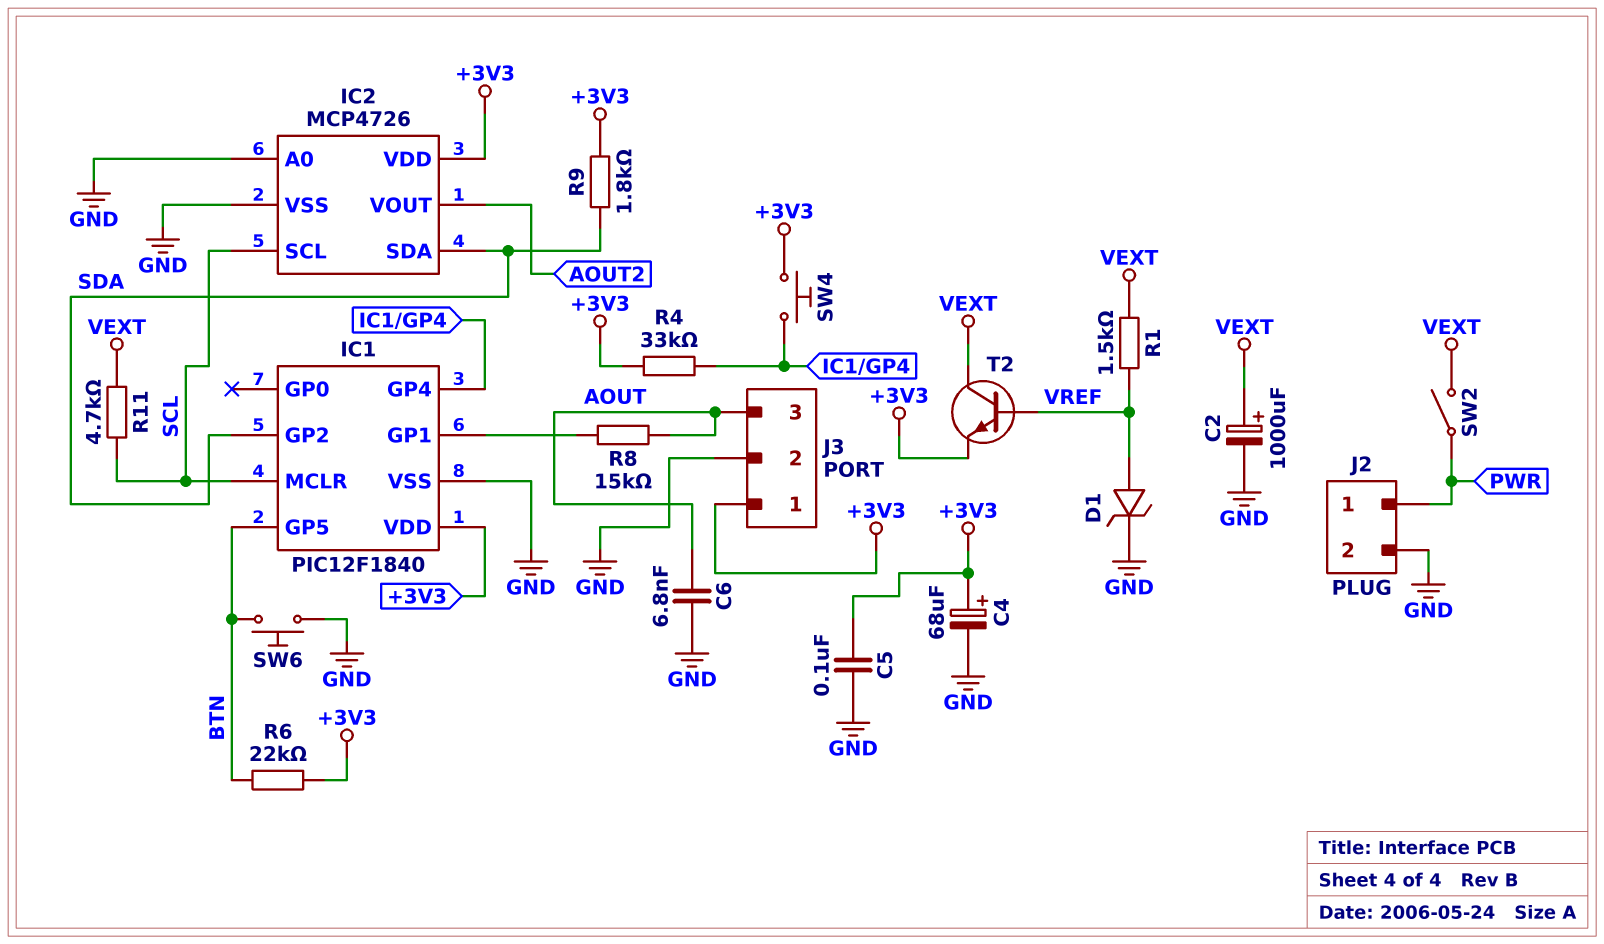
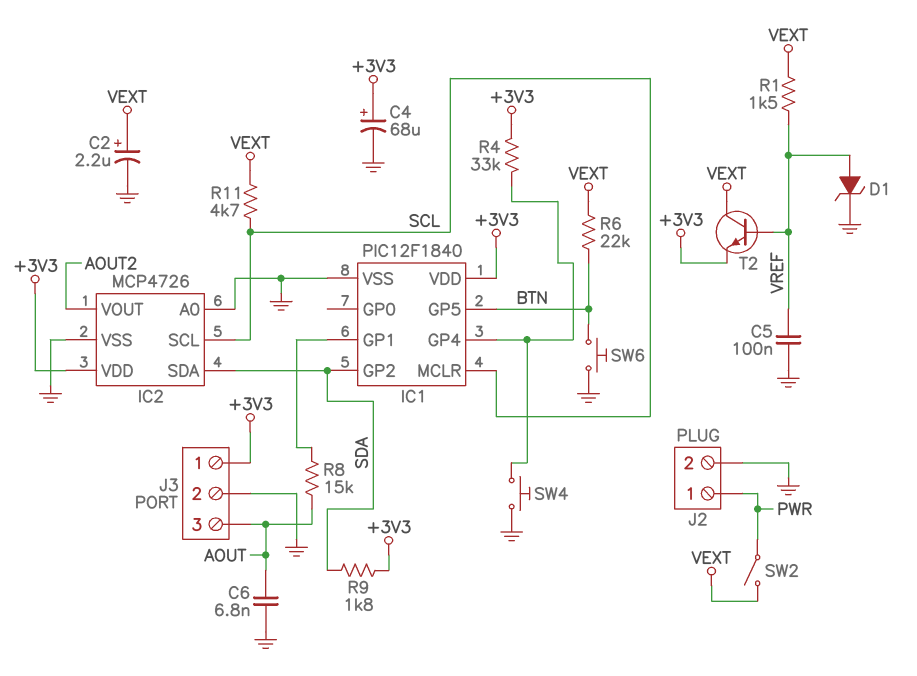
C2: 1000uF (plus VEXT, minus GND) -> 2.2uF (plus VEXT, minus GND)
C5: 100nF (+3V3, GND) -> 100nF (GND, VREF)
R6: 22k (+3V3, BTN) -> 22k (BTN, VEXT)
SW4: button (+3V3, IC1/GP4) -> button (GND, IC1/GP4)

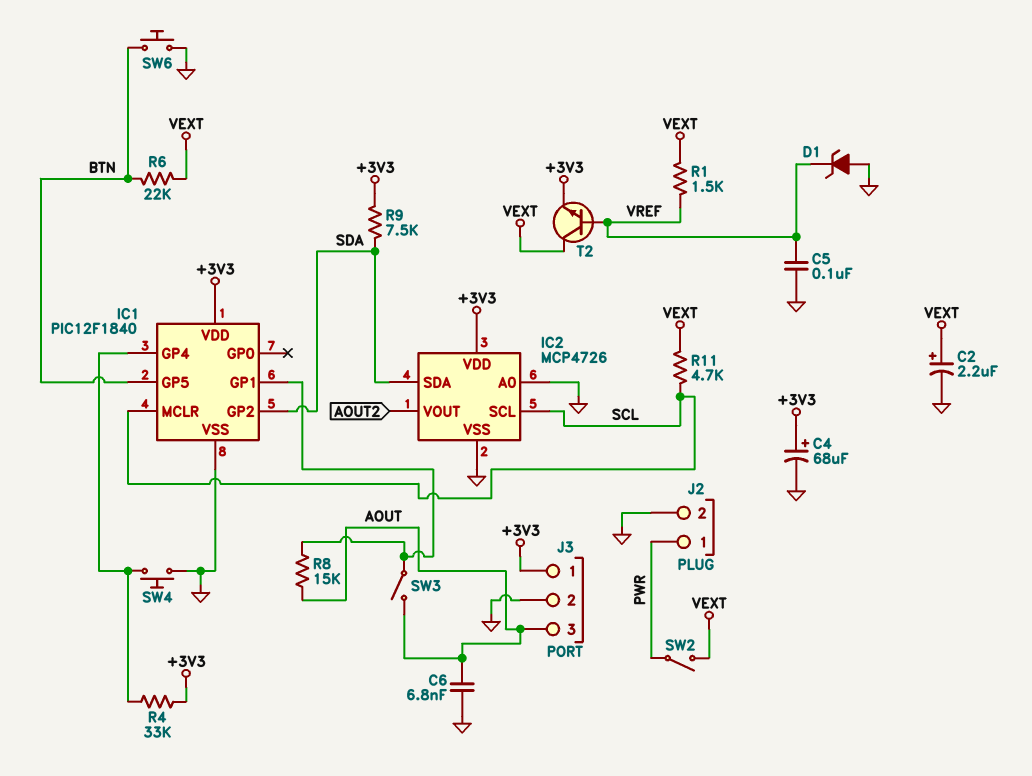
D1: zener (A VREF, K GND) -> zener (A GND, K VREF)
R9: 1.8k (+3V3, SDA) -> 7.5k (+3V3, SDA)
SW3: none -> switch (AOUT, IC1/GP1)

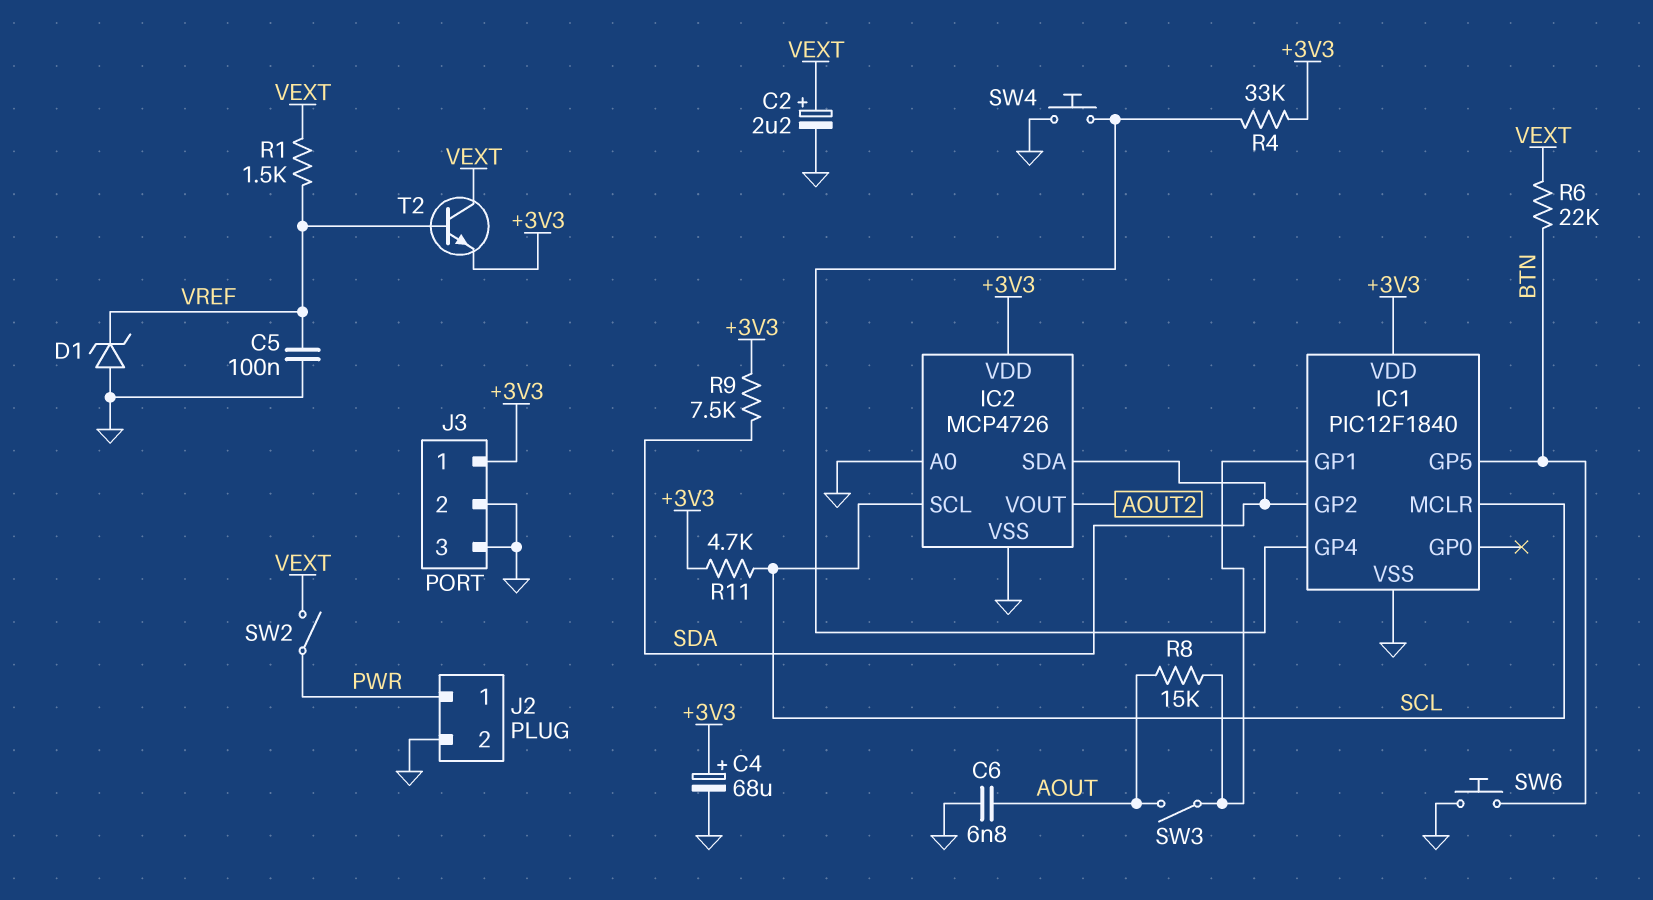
J3 pin 3: AOUT -> GND
R11: 4.7k (SCL, VEXT) -> 4.7k (+3V3, SCL)

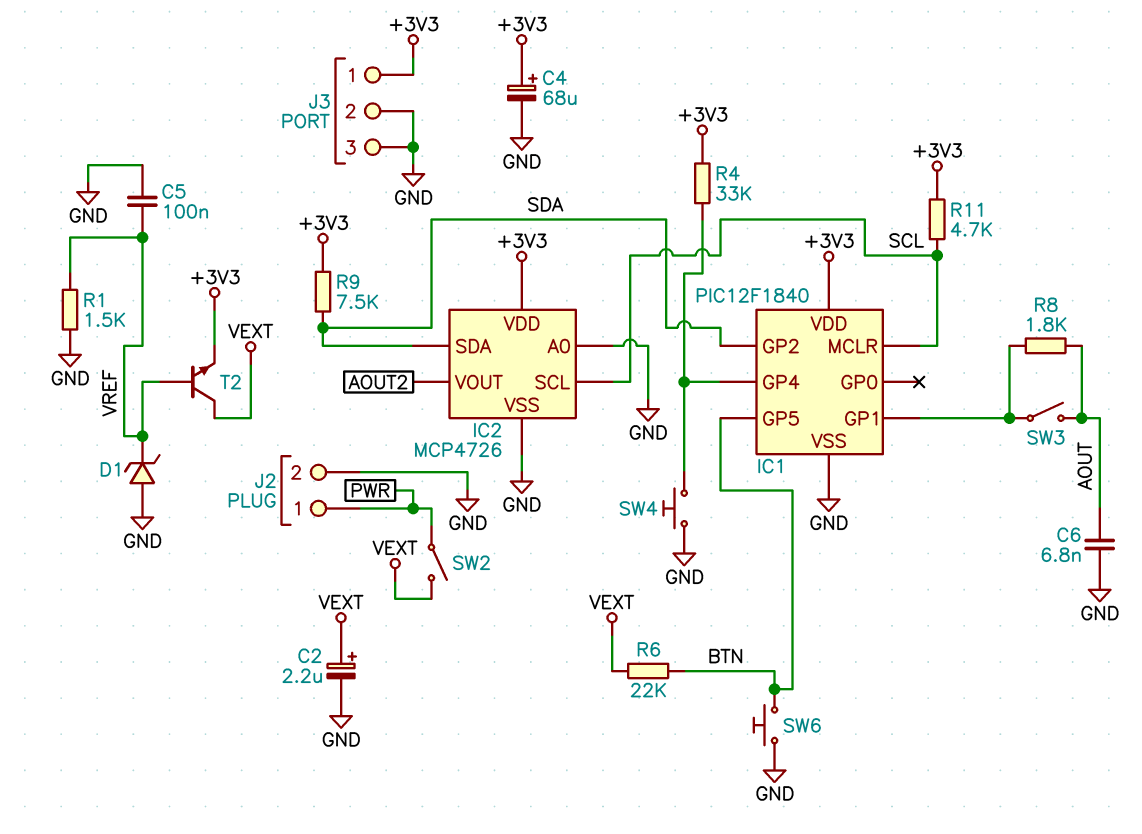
R1: 1.5k (VEXT, VREF) -> 1.5k (GND, VREF)
R8: 15k (AOUT, IC1/GP1) -> 1.8k (AOUT, IC1/GP1)

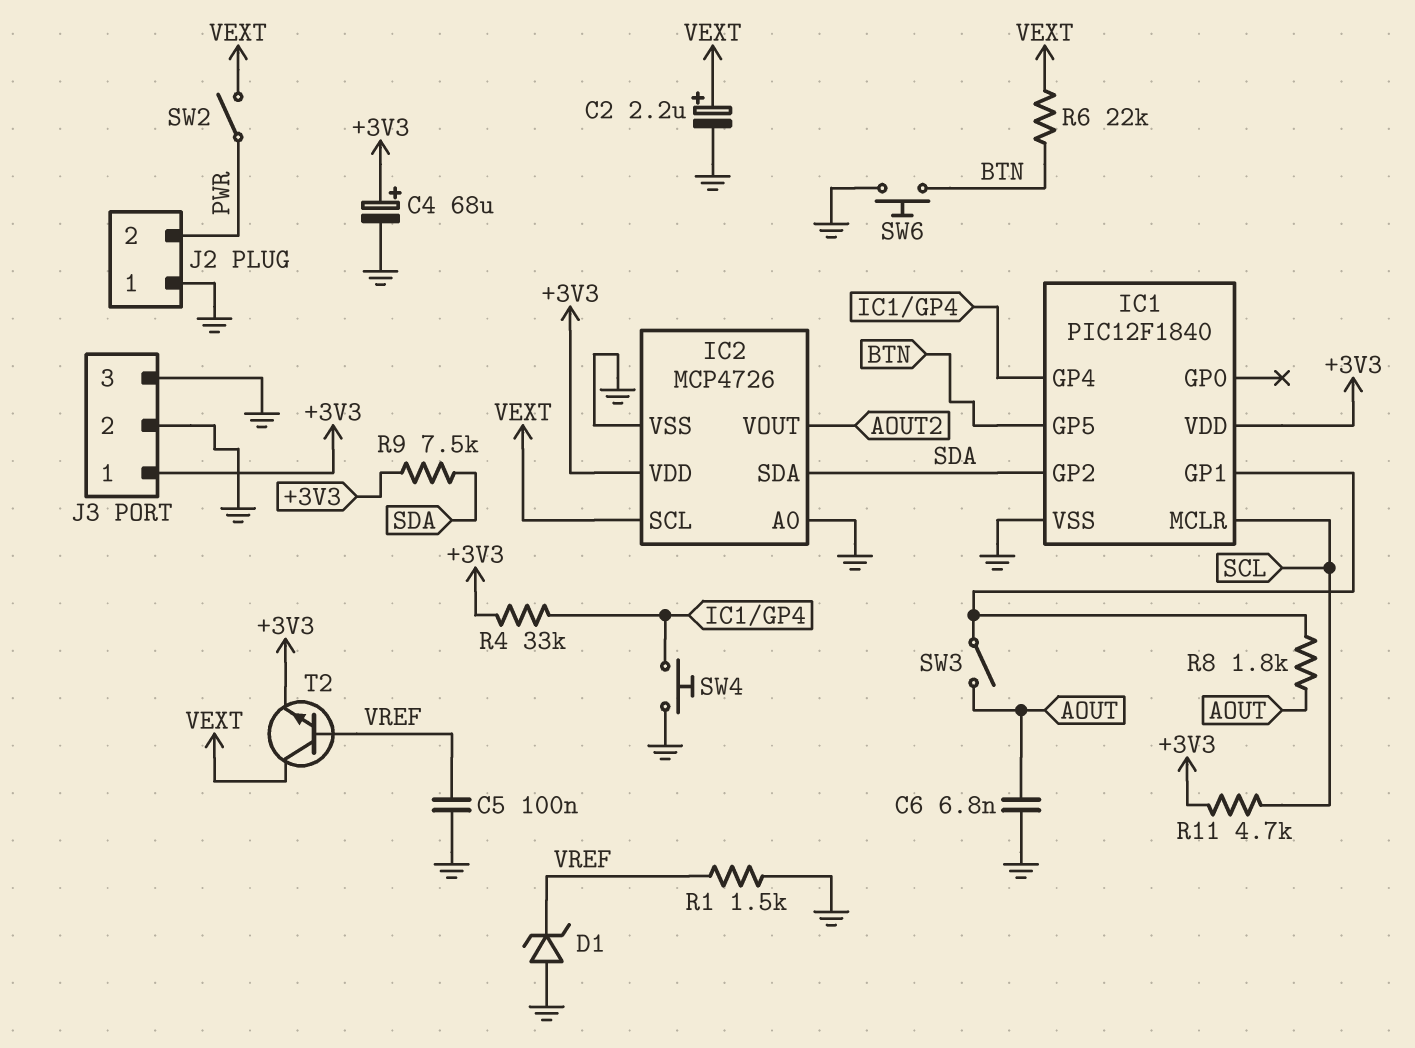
IC2 pin SCL: SCL -> VEXT
J2 pin 1: PWR -> GND
J2 pin 2: GND -> PWR

